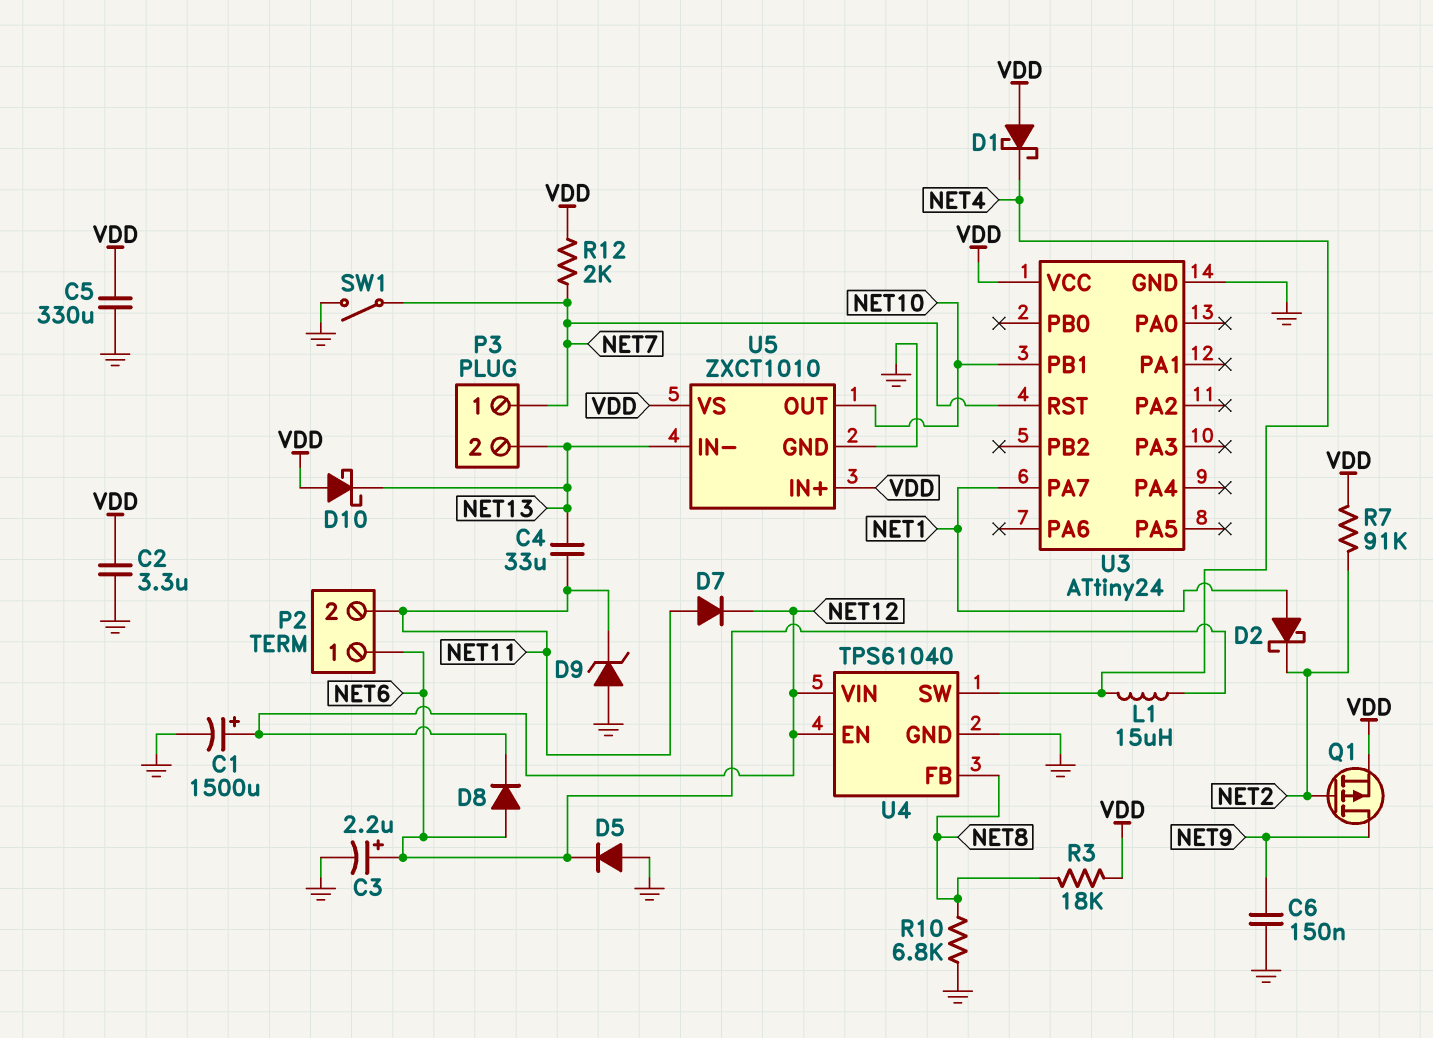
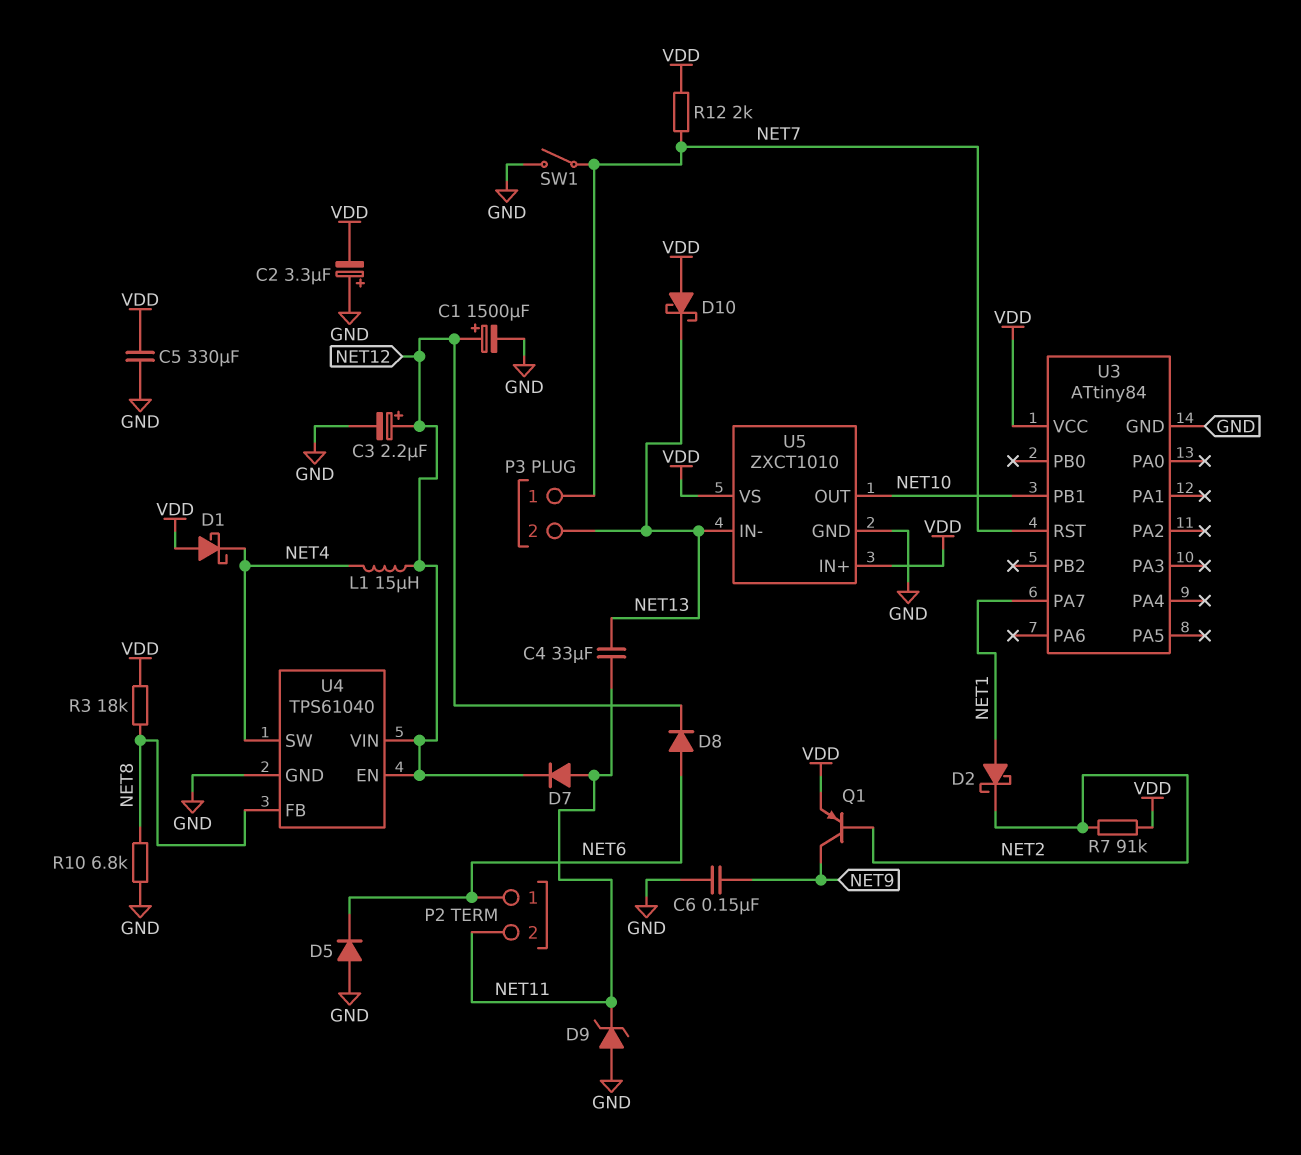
C2: 3.3uF (GND, VDD) -> 3.3uF (plus GND, minus VDD)
C3: 2.2uF (plus NET6, minus GND) -> 2.2uF (plus NET12, minus GND)
L1: 15uH (NET4, NET6) -> 15uH (NET4, NET12)
Q1: PMOS (G NET2, D NET9, S VDD) -> PNP (B NET2, C NET9, E VDD)
U3: ATtiny24 -> ATtiny84

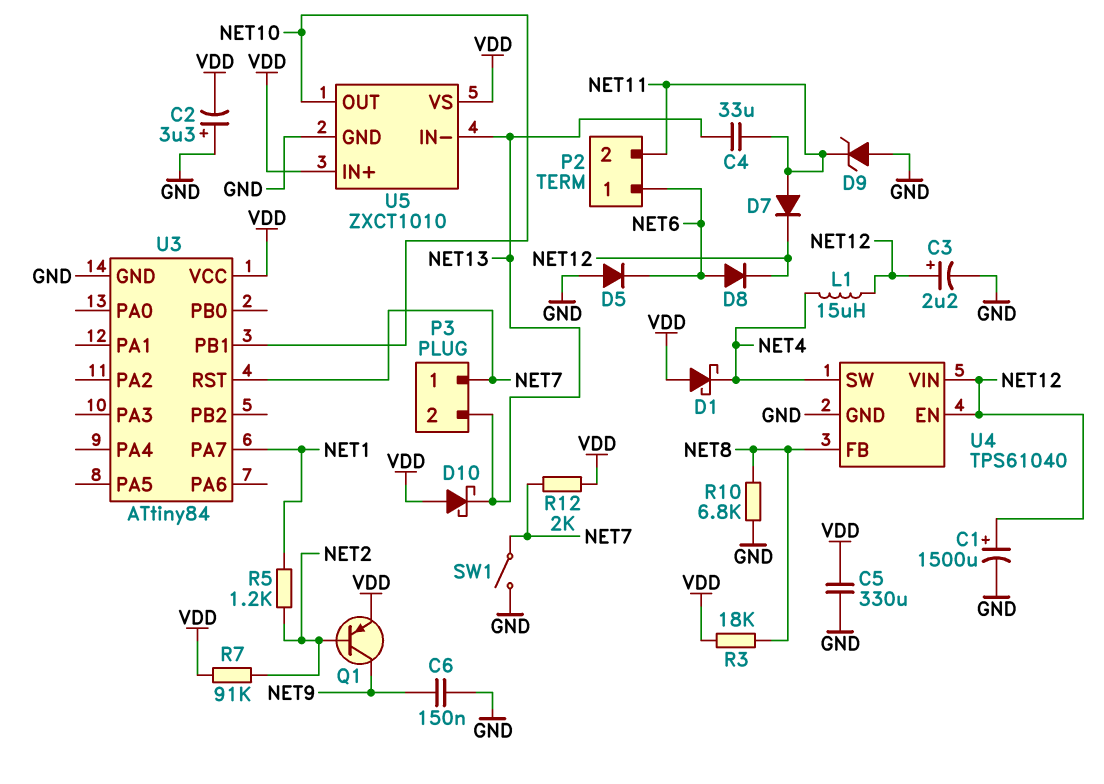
D2: schottky (A NET1, K NET2) -> none
R5: none -> 1.2k (NET1, NET2)

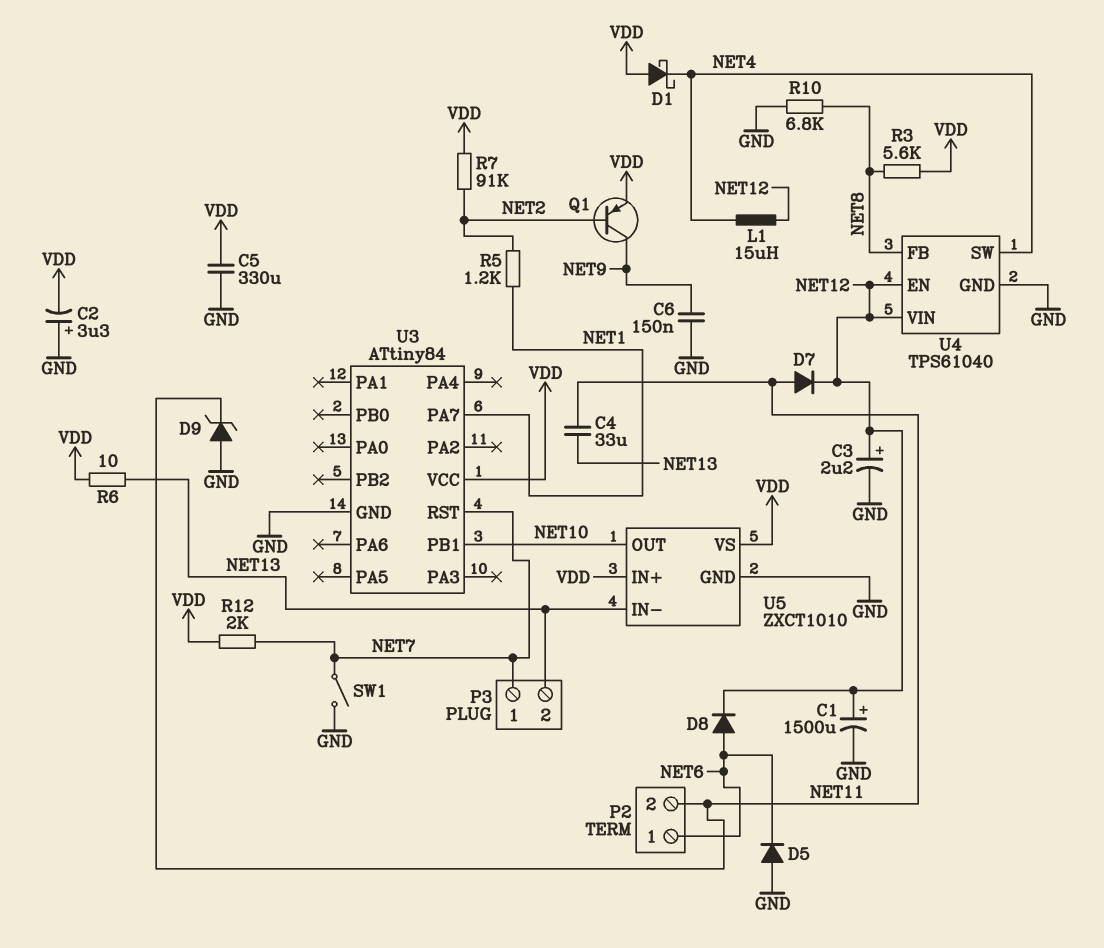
D10: schottky (A VDD, K NET13) -> none
R3: 18k (NET8, VDD) -> 5.6k (NET8, VDD)
R6: none -> 10 (NET13, VDD)

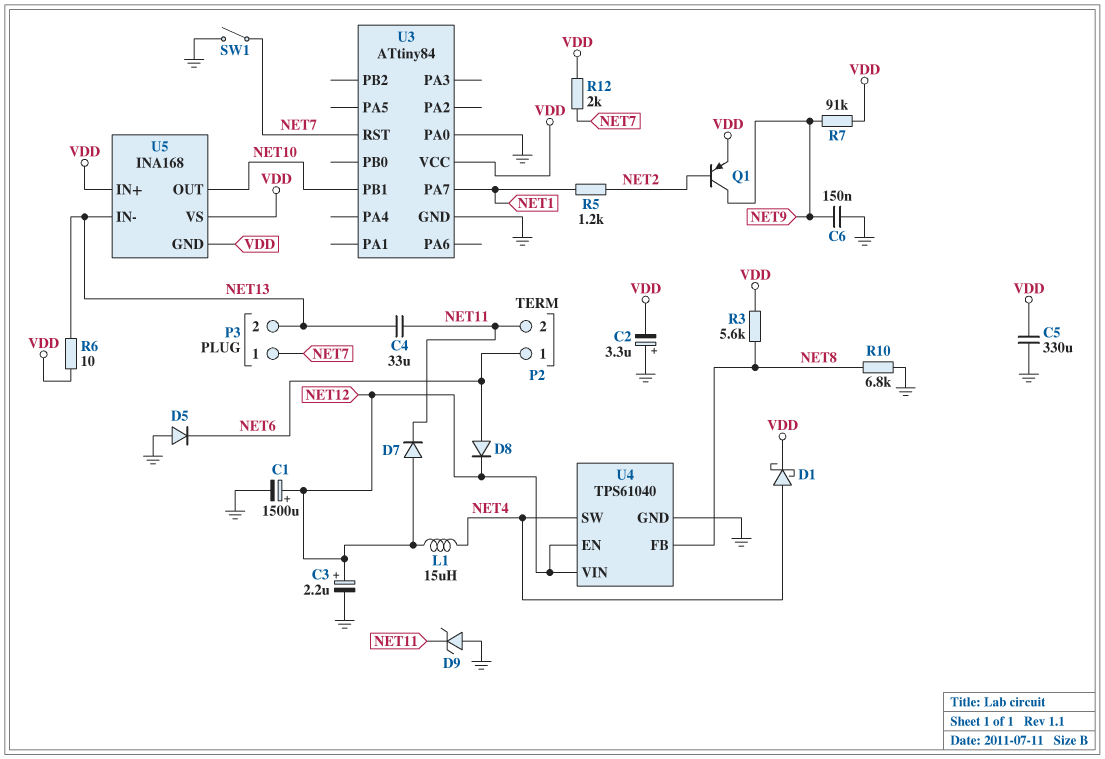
D1: schottky (A VDD, K NET4) -> schottky (A NET4, K VDD)
D7: diode (A NET11, K NET12) -> diode (A NET12, K NET11)
R7: 91k (NET2, VDD) -> 91k (NET9, VDD)
U3 pin PA0: none -> GND
U5: ZXCT1010 -> INA168
U5 pin GND: GND -> VDD

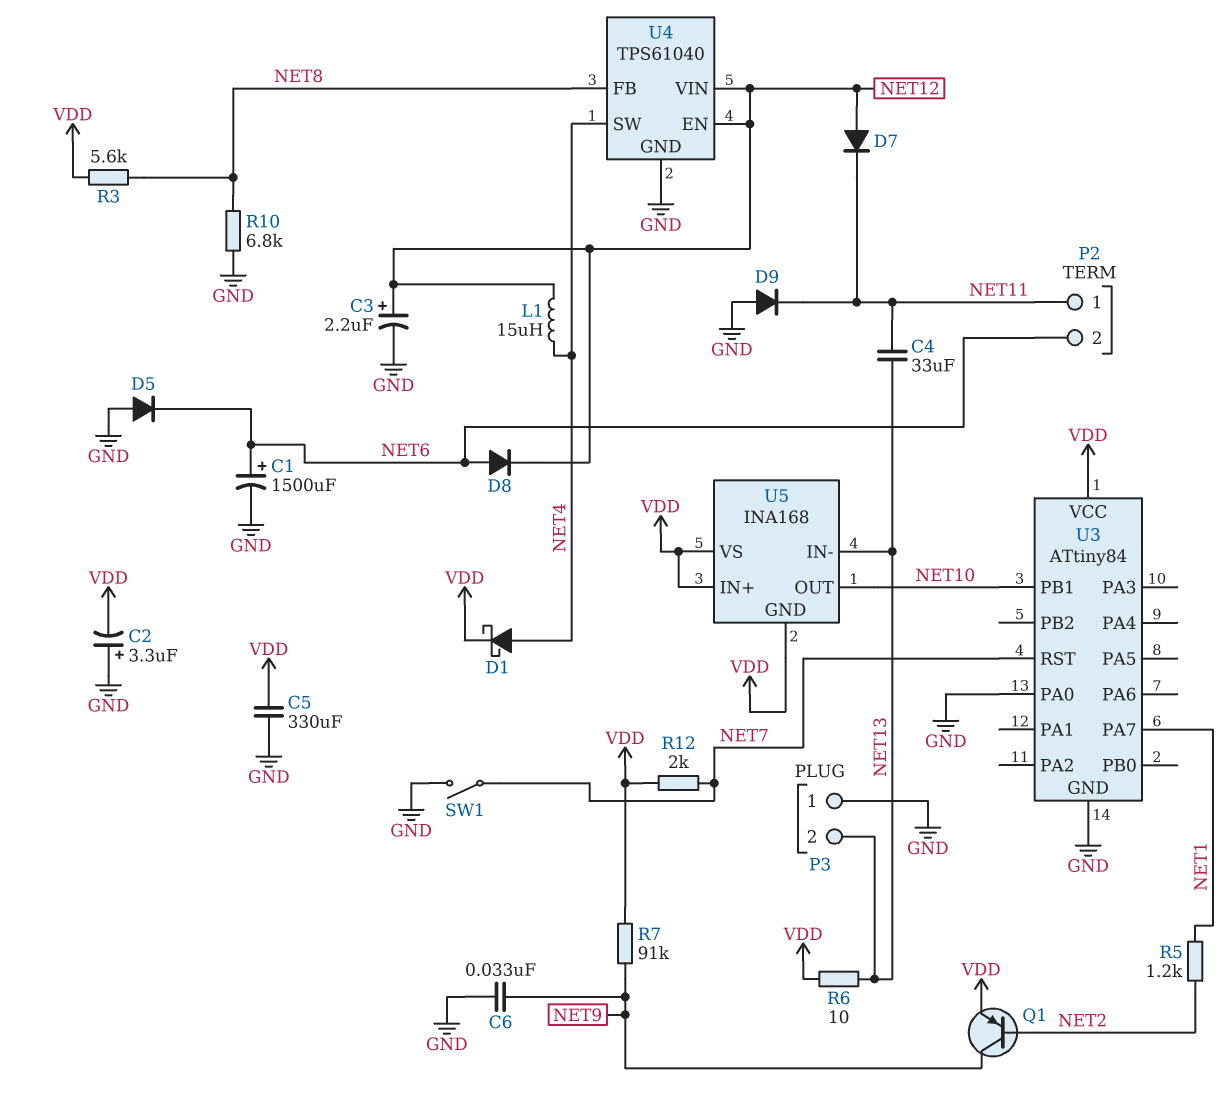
C1: 1500uF (plus NET12, minus GND) -> 1500uF (plus NET6, minus GND)
C6: 150nF (GND, NET9) -> 33nF (GND, NET9)
D9: zener (A GND, K NET11) -> diode (A GND, K NET11)
P2 pin 1: NET6 -> NET11
P2 pin 2: NET11 -> NET6
P3 pin 1: NET7 -> GND

